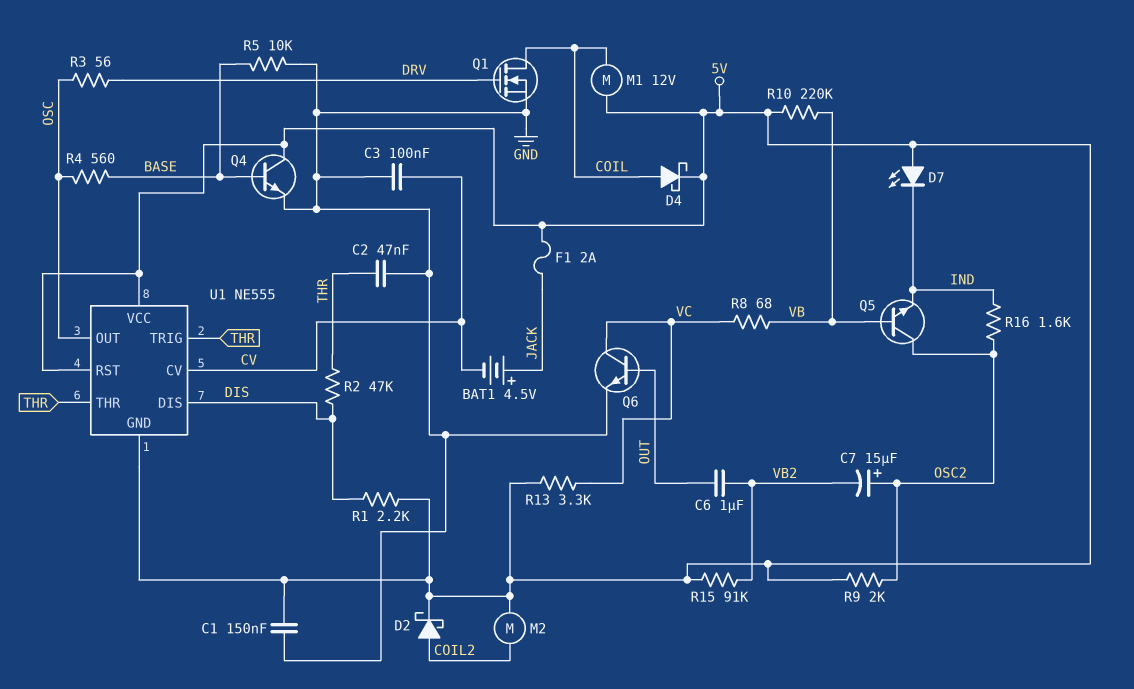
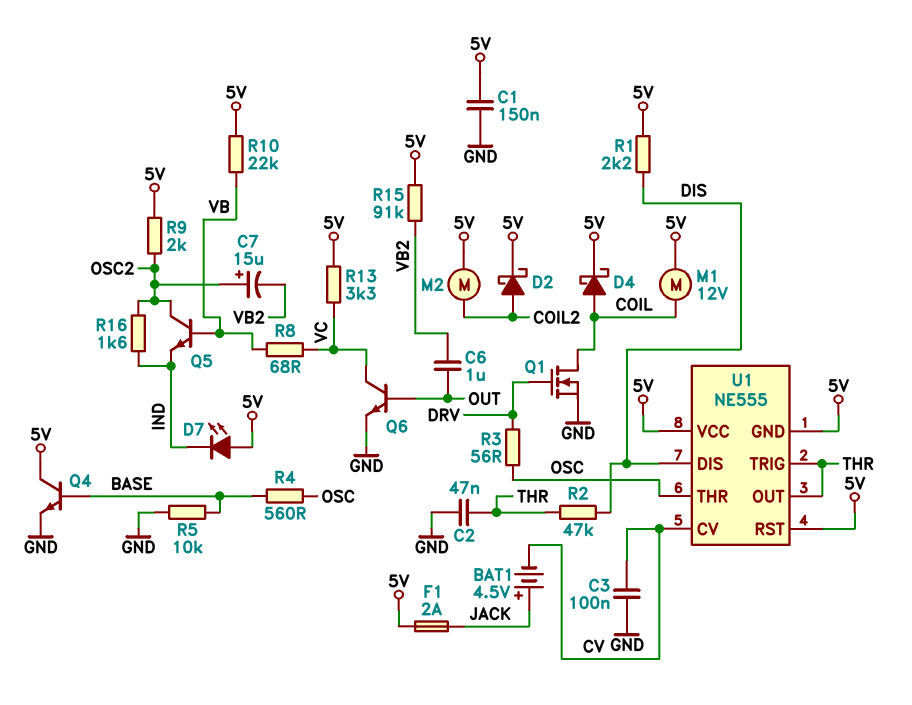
R10: 220k (5V, VB) -> 22k (5V, VB)
U1 pin OUT: OSC -> THR
U1 pin THR: THR -> OSC

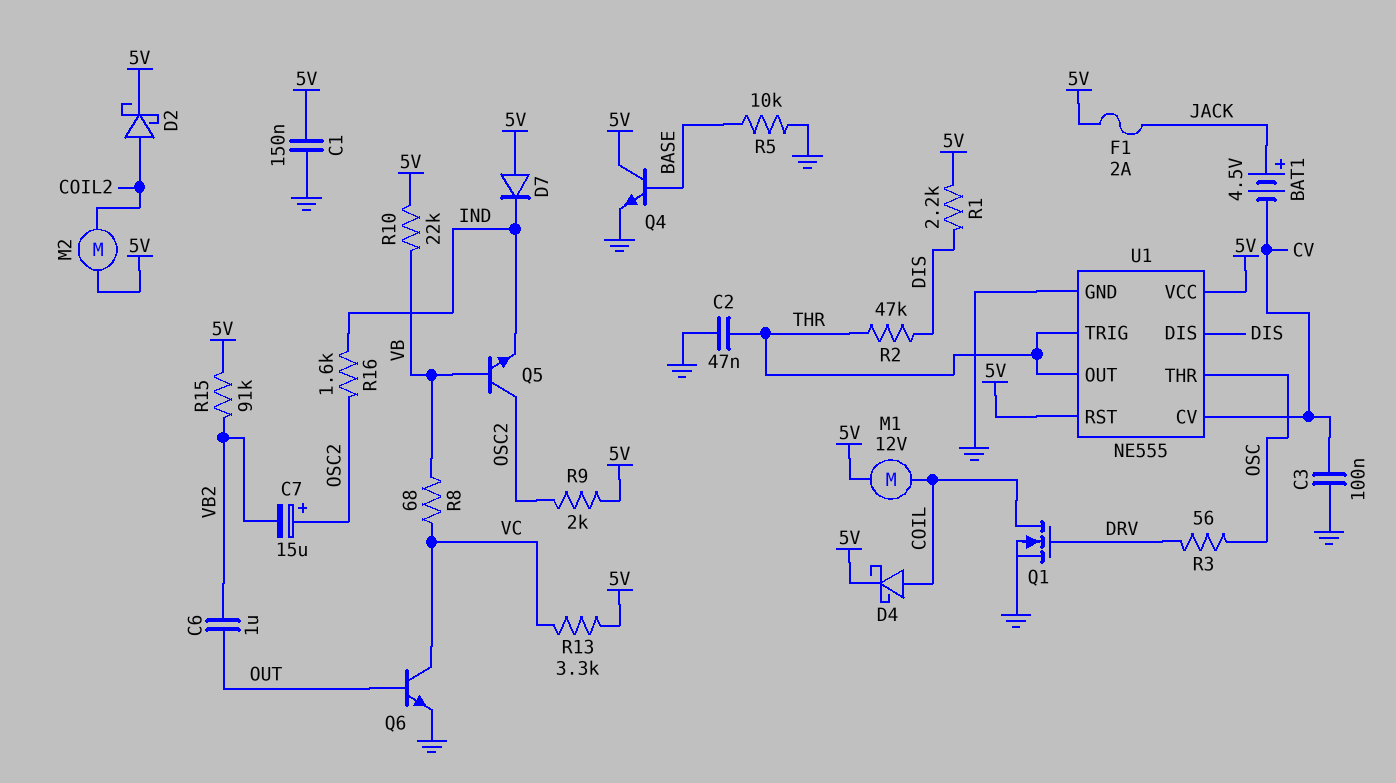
D7: LED (A 5V, K IND) -> diode (A 5V, K IND)
R4: 560 (BASE, OSC) -> none
U1 pin GND: 5V -> GND

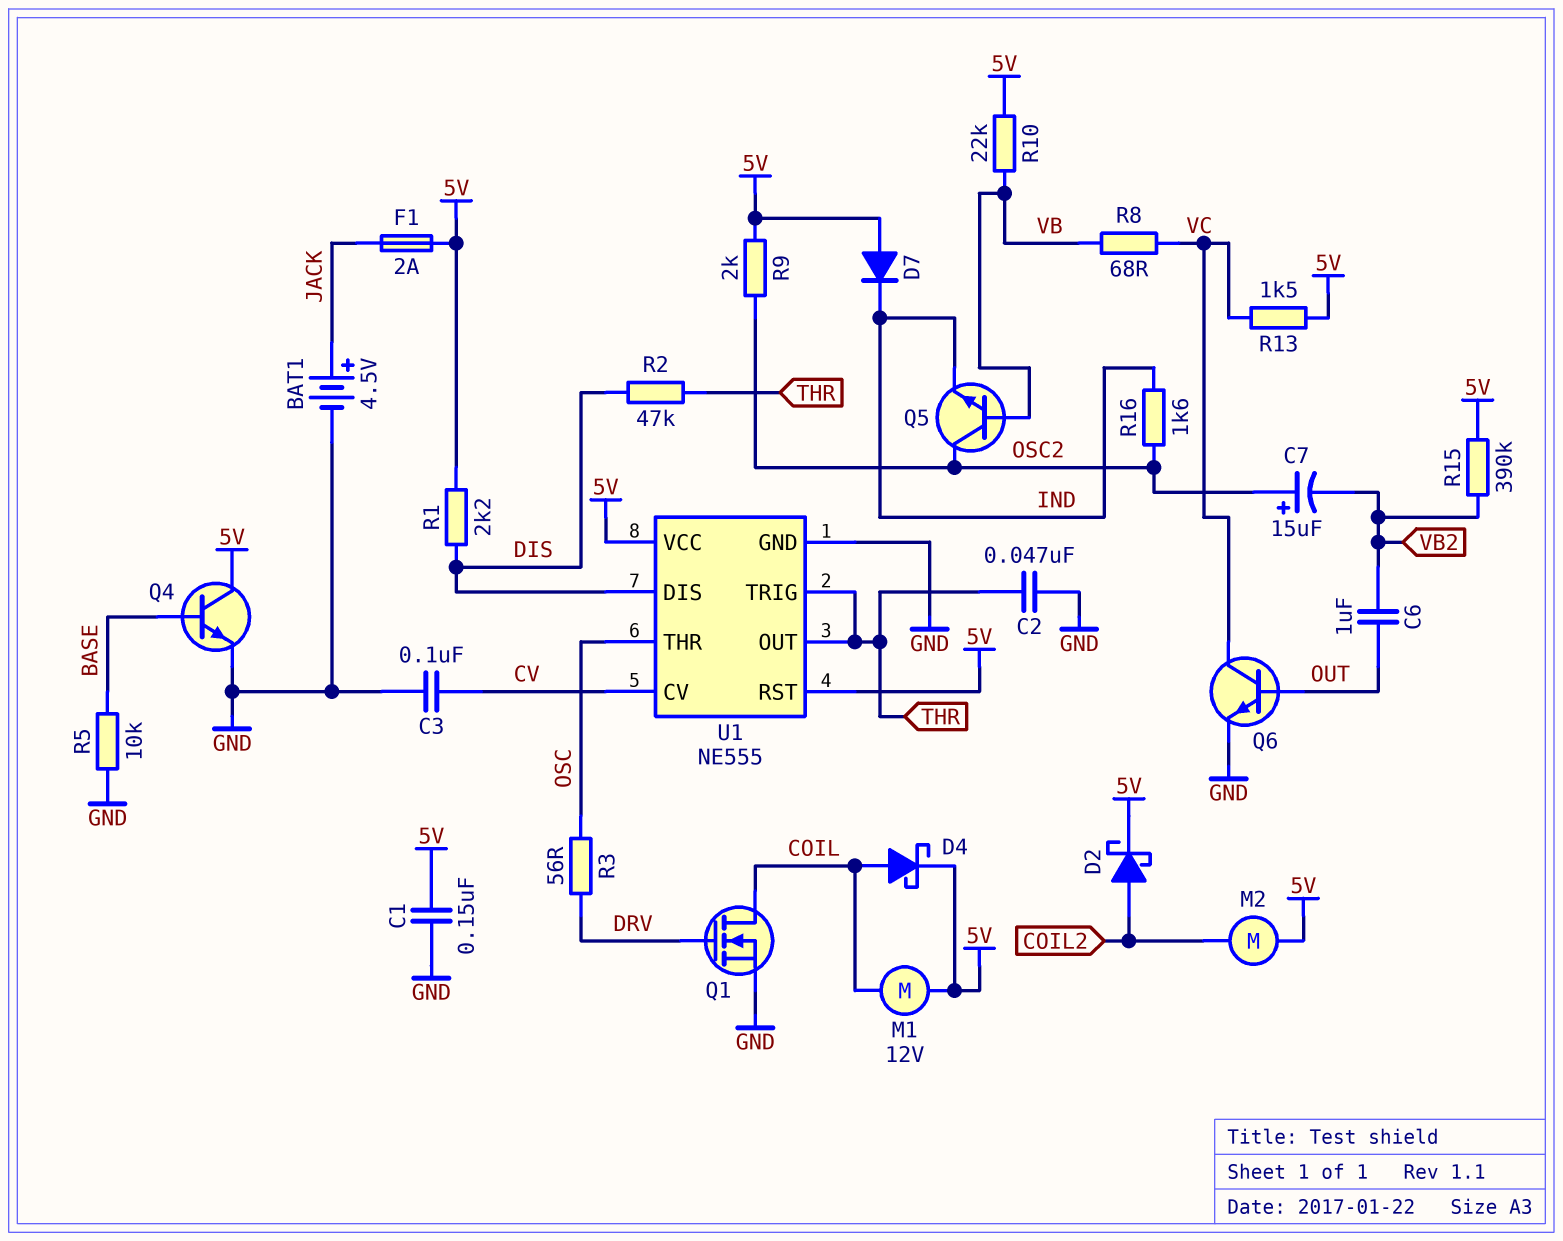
BAT1: 4.5V (plus JACK, minus CV) -> 4.5V (plus JACK, minus GND)
R13: 3.3k (5V, VC) -> 1.5k (5V, VC)
R15: 91k (5V, VB2) -> 390k (5V, VB2)

